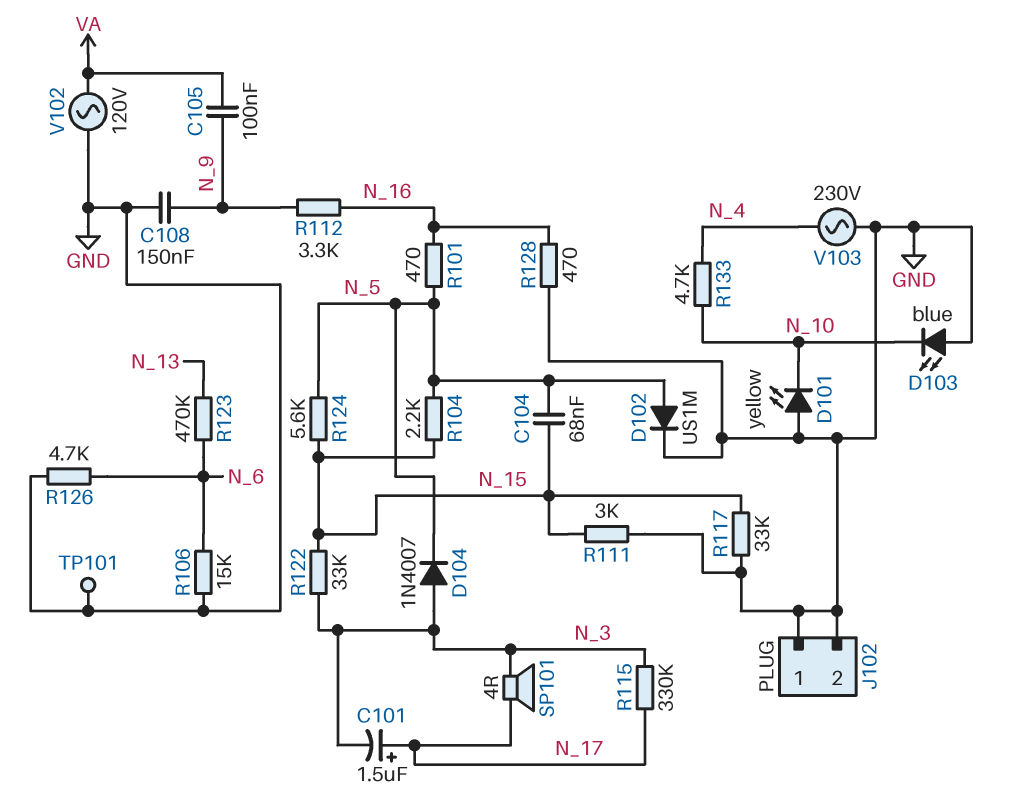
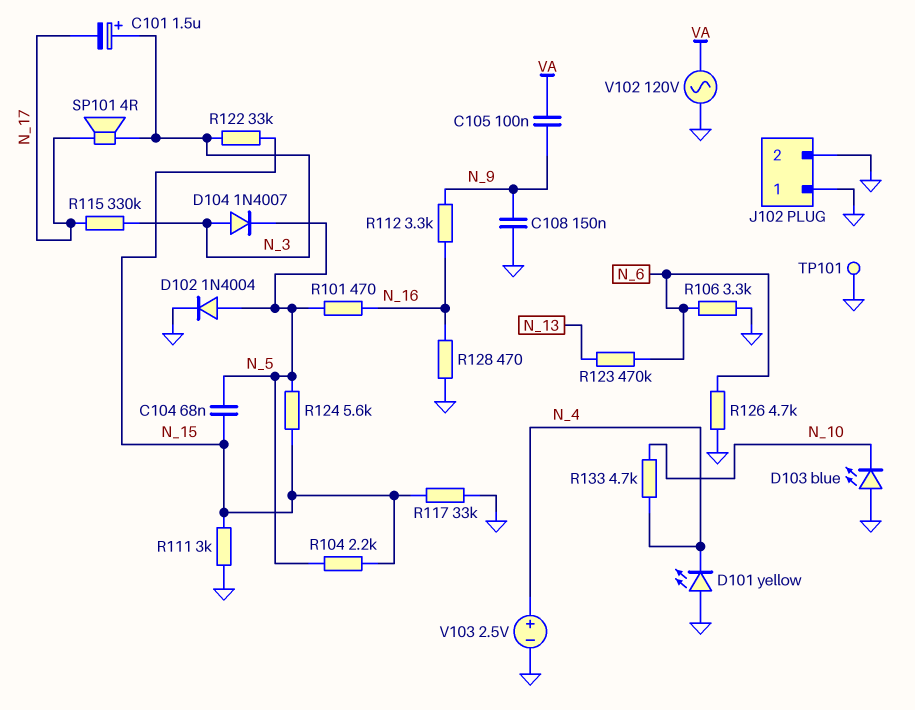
C101: 1.5uF (plus N_17, minus N_3) -> 1.5uF (plus N_3, minus N_17)
D101: LED yellow (A GND, K N_10) -> LED yellow (A GND, K N_4)
D102: diode US1M (A N_5, K GND) -> diode 1N4004 (A N_5, K GND)
R106: 15k (GND, N_6) -> 3.3k (GND, N_6)
V103: AC 230V (GND, N_4) -> 2.5V (plus N_4, minus GND)

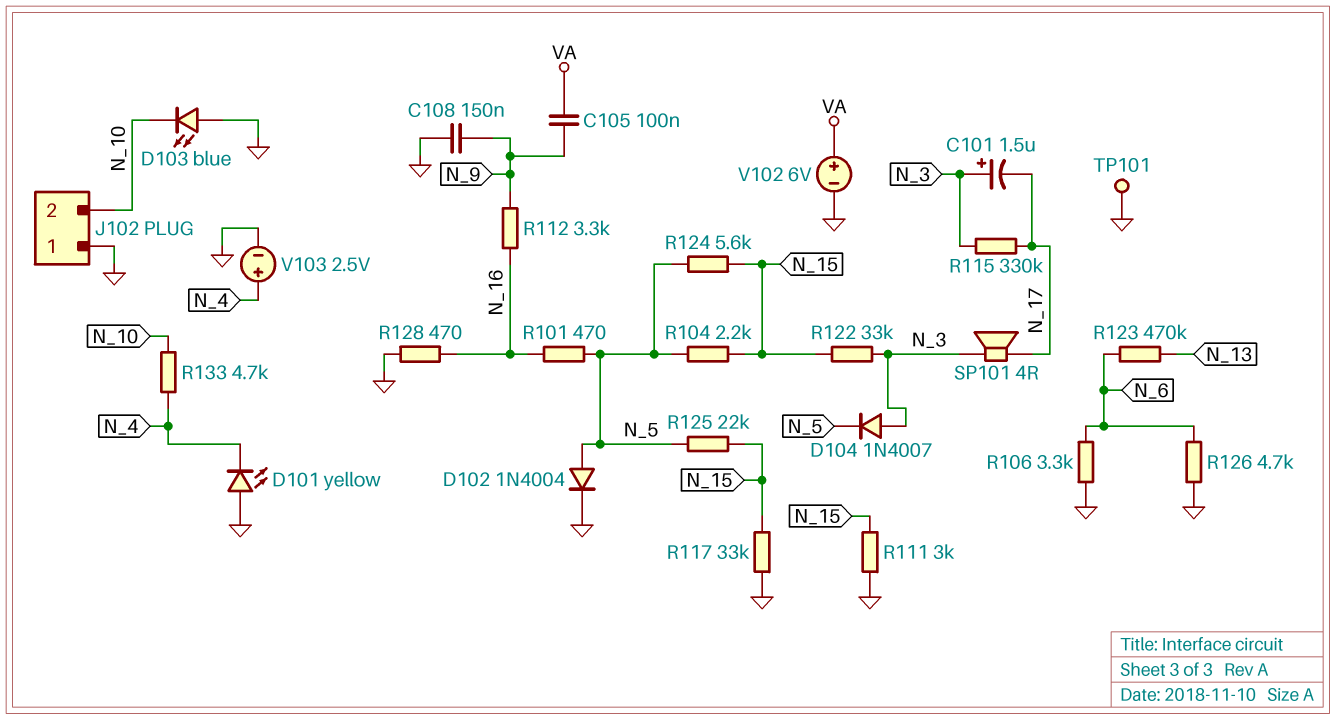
C104: 68nF (N_5, N_15) -> none
J102 pin 2: GND -> N_10
R125: none -> 22k (N_5, N_15)
V102: AC 120V (GND, VA) -> 6V (plus VA, minus GND)

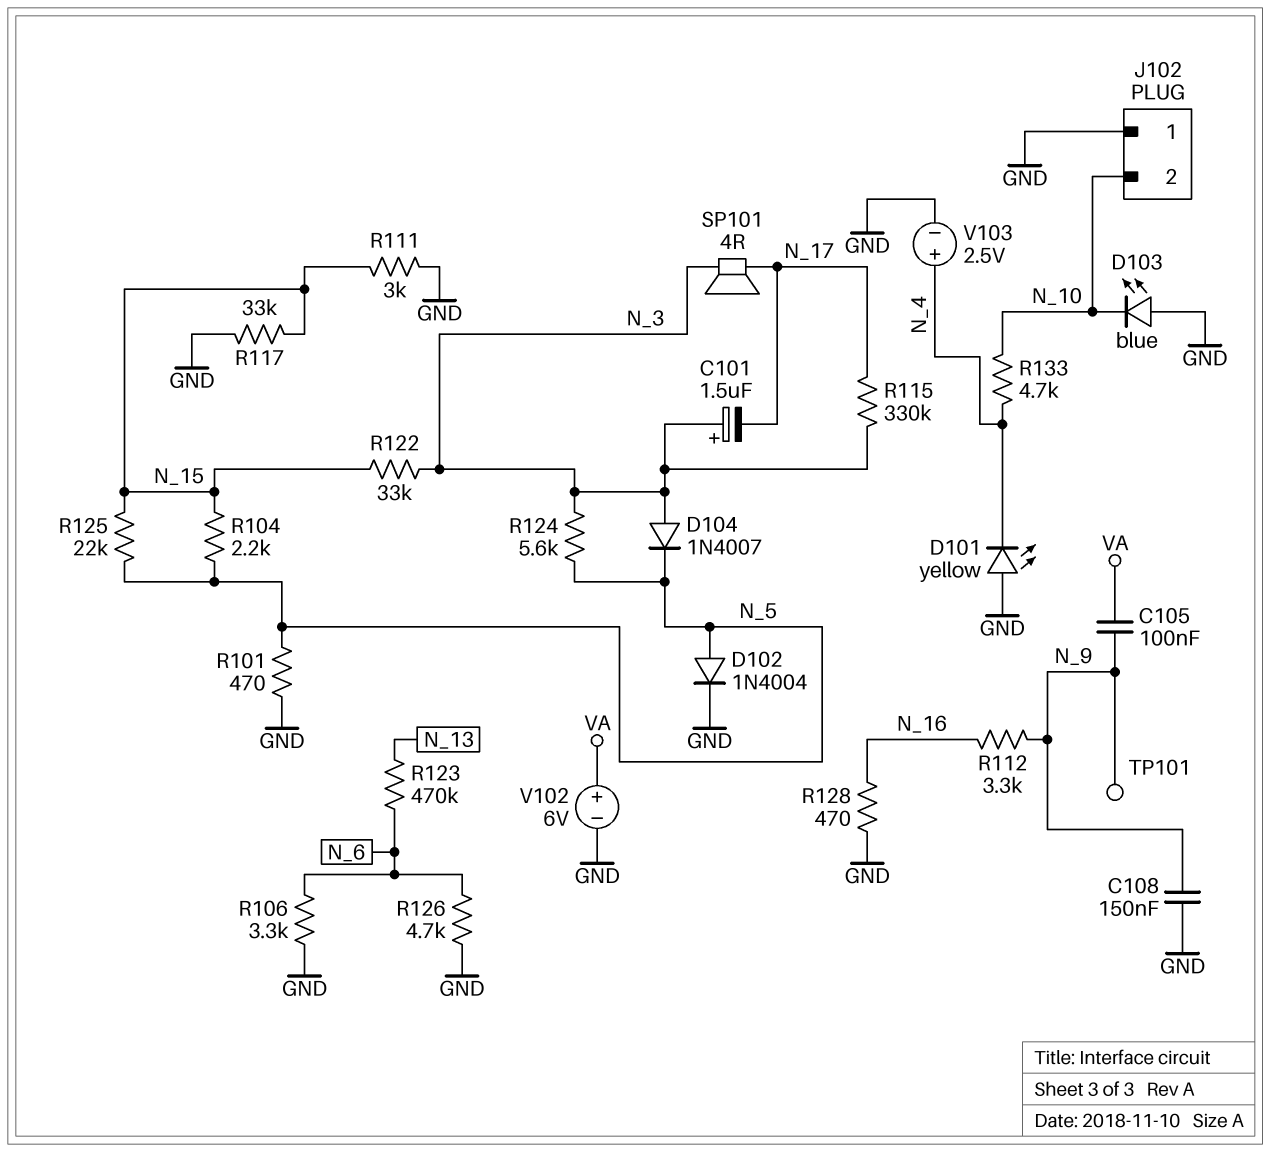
R101: 470 (N_5, N_16) -> 470 (GND, N_5)
R124: 5.6k (N_5, N_15) -> 5.6k (N_3, N_5)
TP101: test point (GND) -> test point (N_9)

